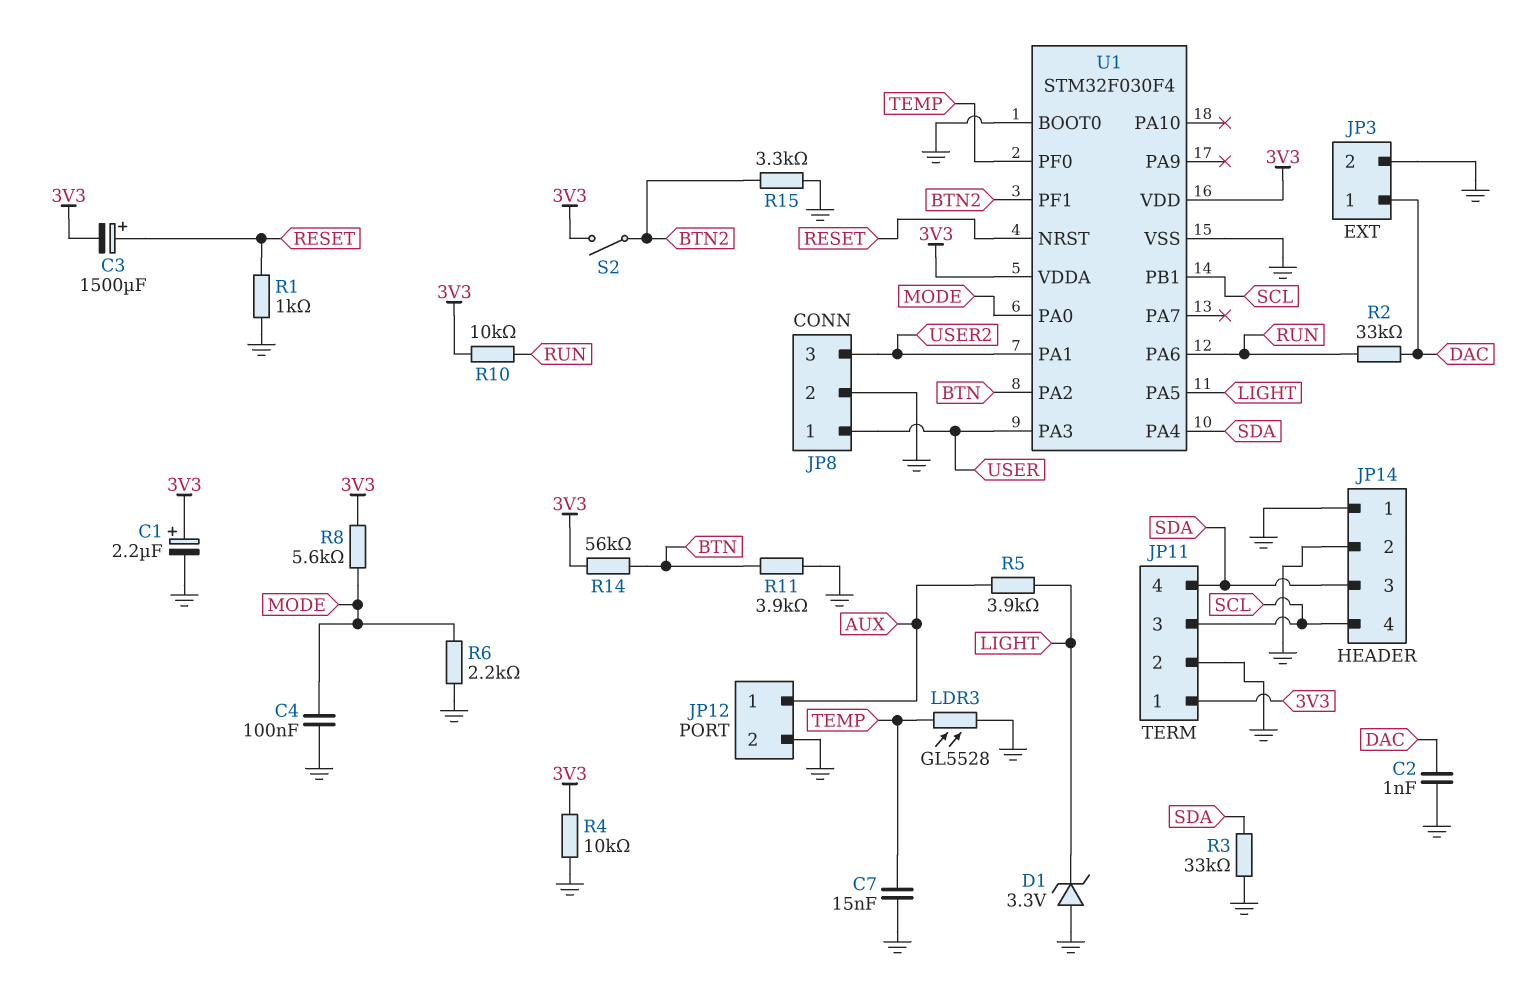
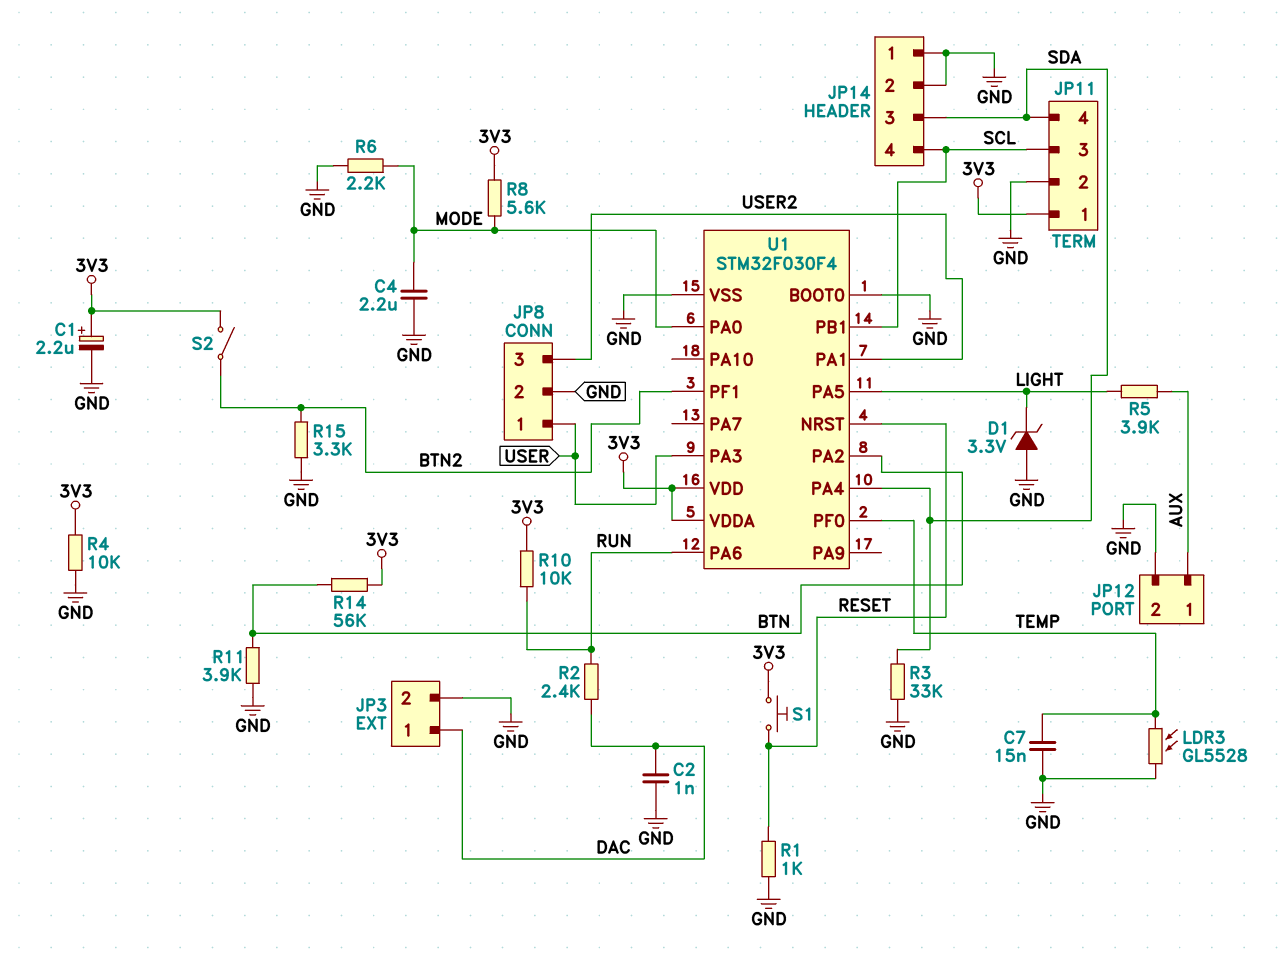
C3: 1500uF (plus RESET, minus 3V3) -> none
C4: 100nF (GND, MODE) -> 2.2uF (GND, MODE)
R2: 33k (DAC, RUN) -> 2.4k (DAC, RUN)
S1: none -> button (3V3, RESET)

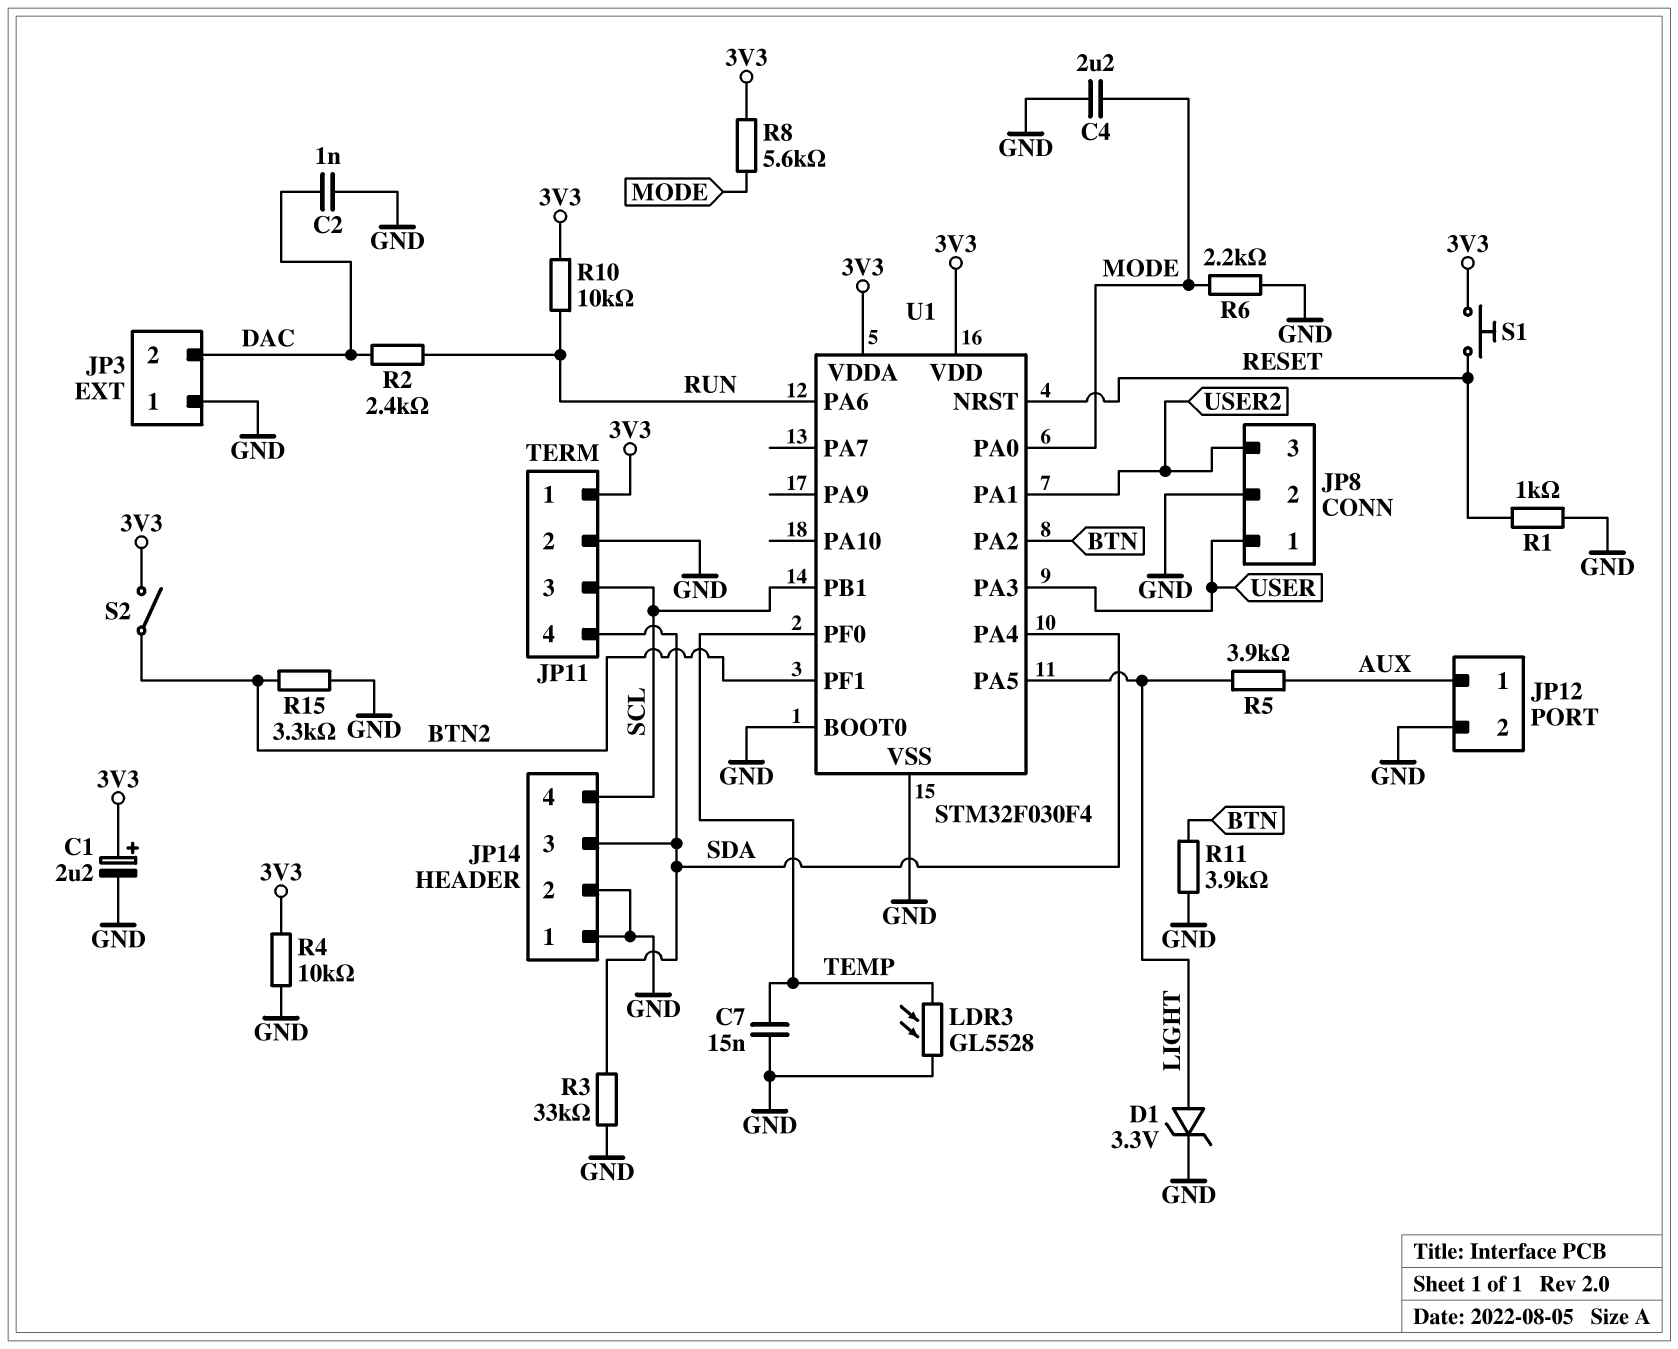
D1: zener 3.3V (A GND, K LIGHT) -> zener 3.3V (A LIGHT, K GND)
JP3 pin 1: DAC -> GND
JP3 pin 2: GND -> DAC
R14: 56k (3V3, BTN) -> none

